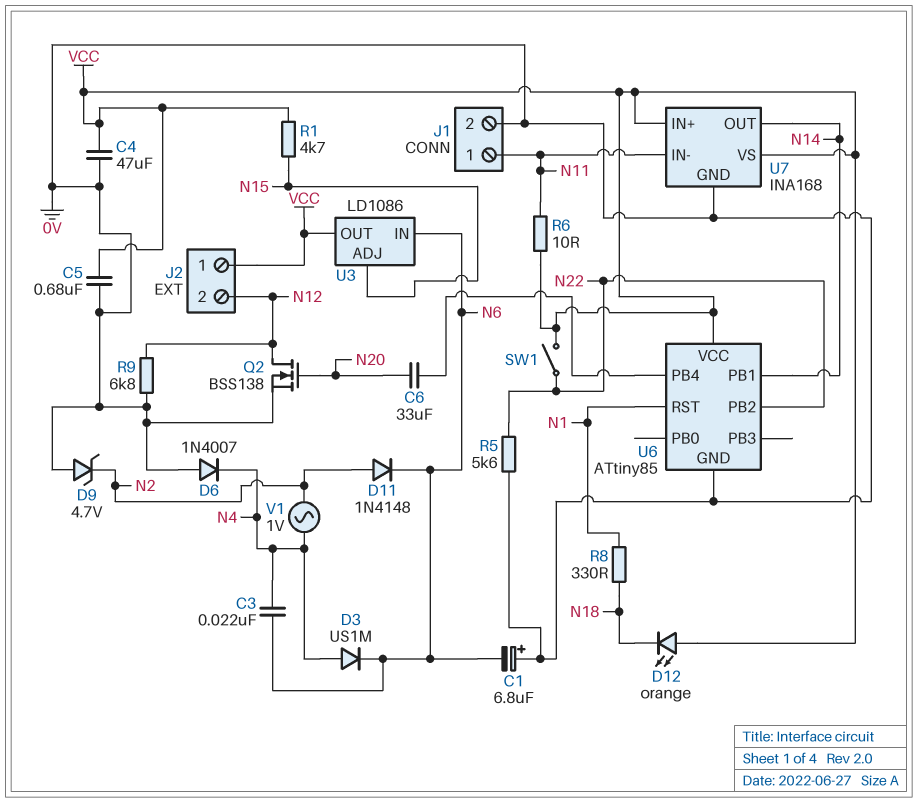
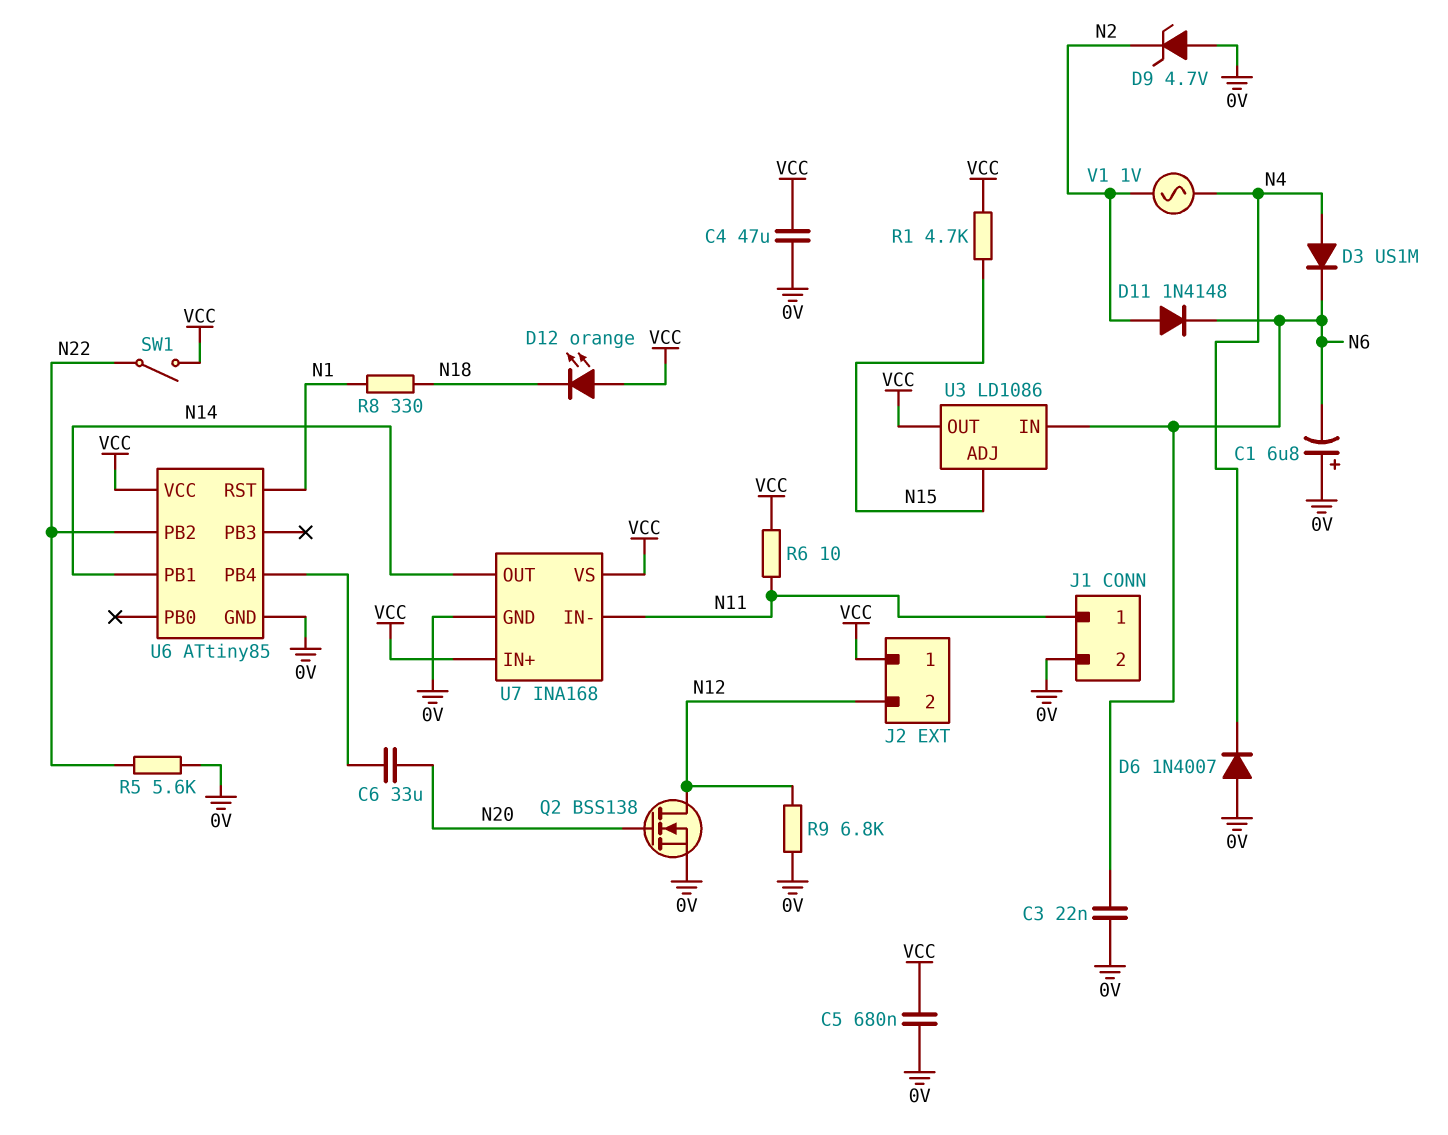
C3: 22nF (N4, N6) -> 22nF (0V, N6)

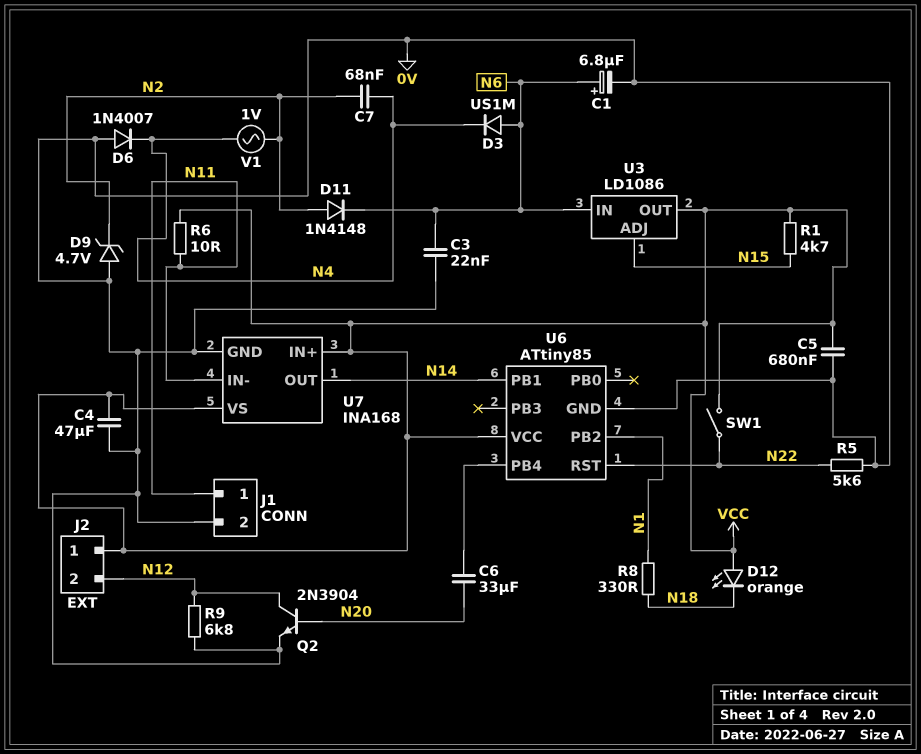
C1: 6.8uF (plus 0V, minus N6) -> 6.8uF (plus N6, minus 0V)
C7: none -> 68nF (N2, N4)
D3: diode US1M (A N4, K N6) -> diode US1M (A N6, K N4)
Q2: NMOS BSS138 (G N20, D N12, S 0V) -> NPN 2N3904 (B N20, C N12, E 0V)
U6 pin PB2: N22 -> N1
U6 pin RST: N1 -> N22

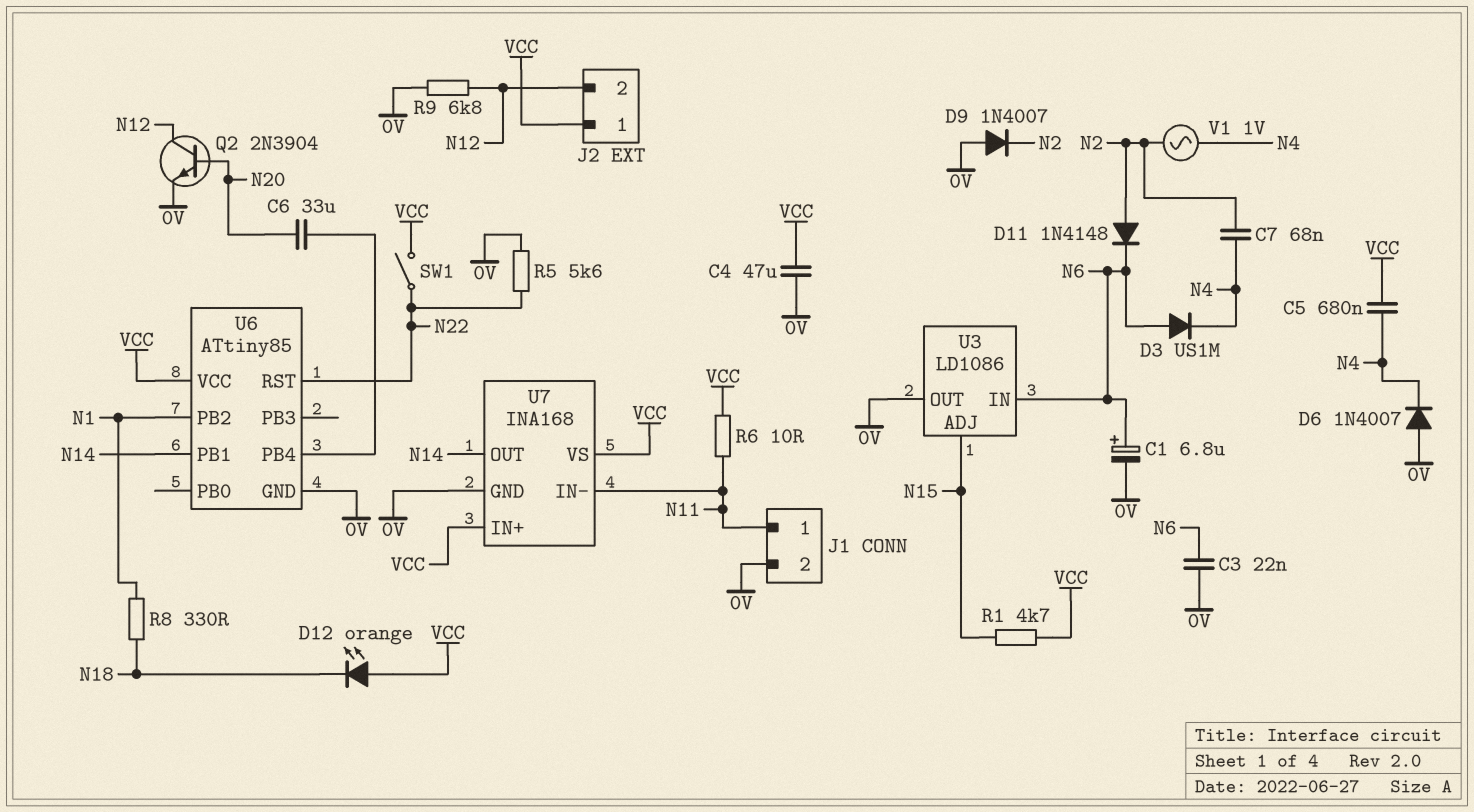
C5: 680nF (0V, VCC) -> 680nF (N4, VCC)
D9: zener 4.7V (A 0V, K N2) -> diode 1N4007 (A 0V, K N2)
U3 pin OUT: VCC -> 0V

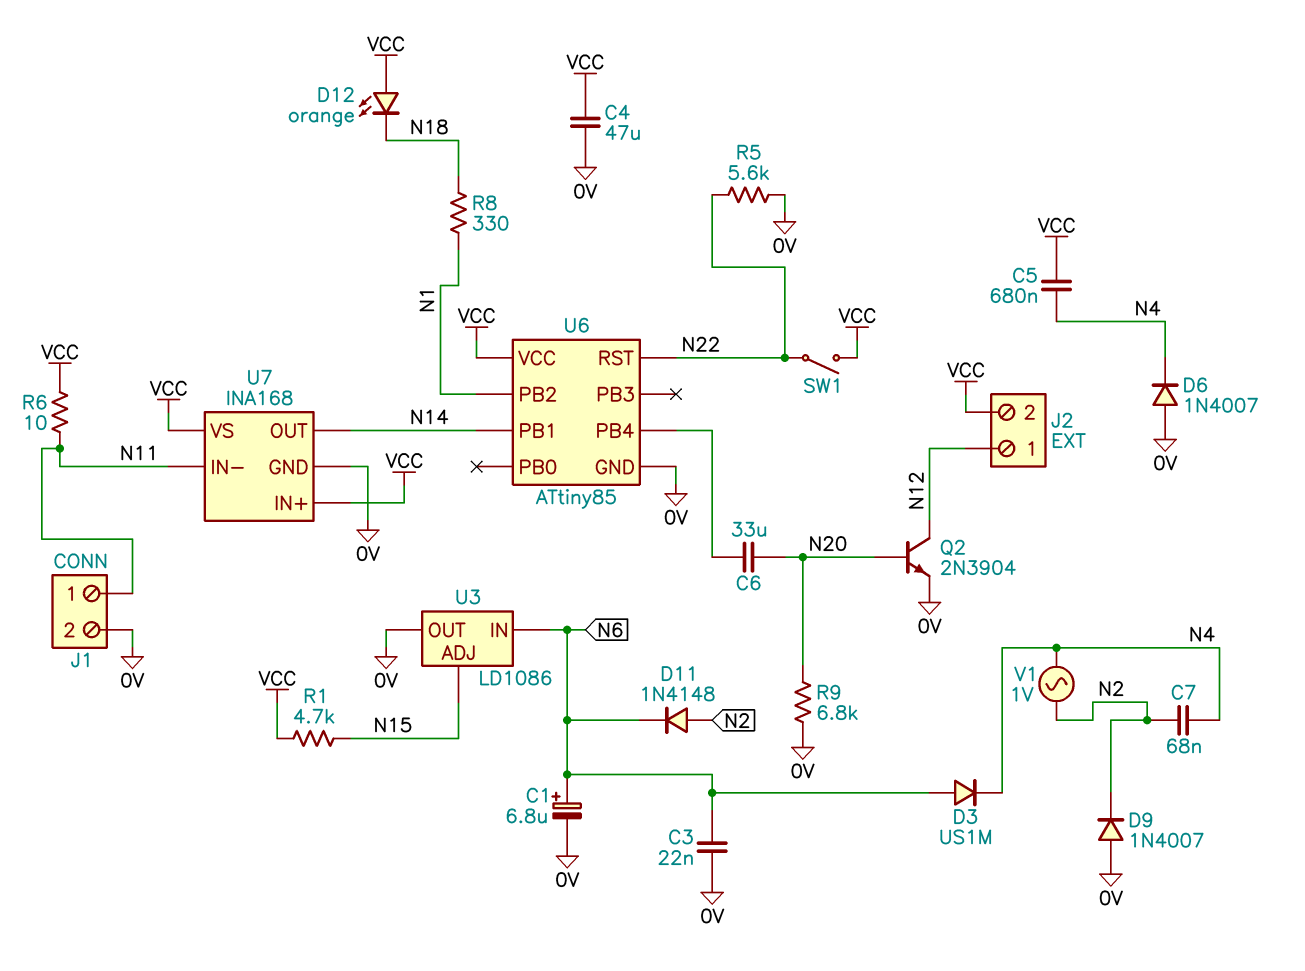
J2 pin 1: VCC -> N12
J2 pin 2: N12 -> VCC
R9: 6.8k (0V, N12) -> 6.8k (0V, N20)

